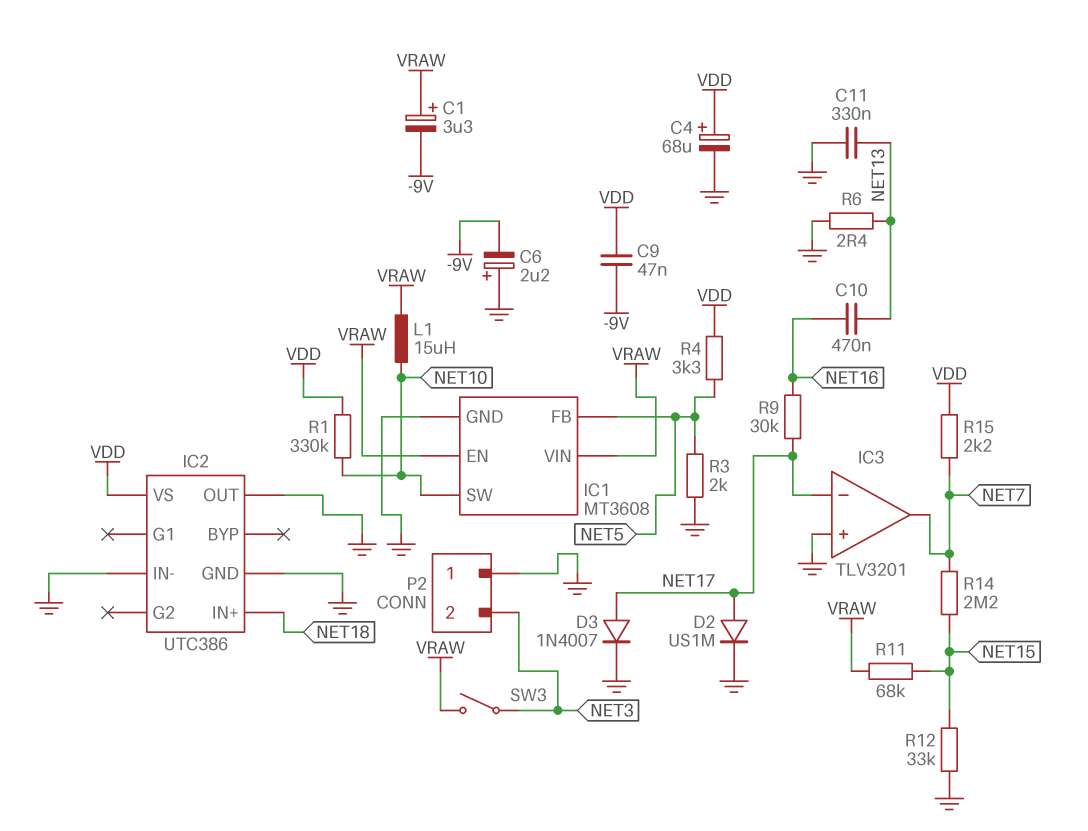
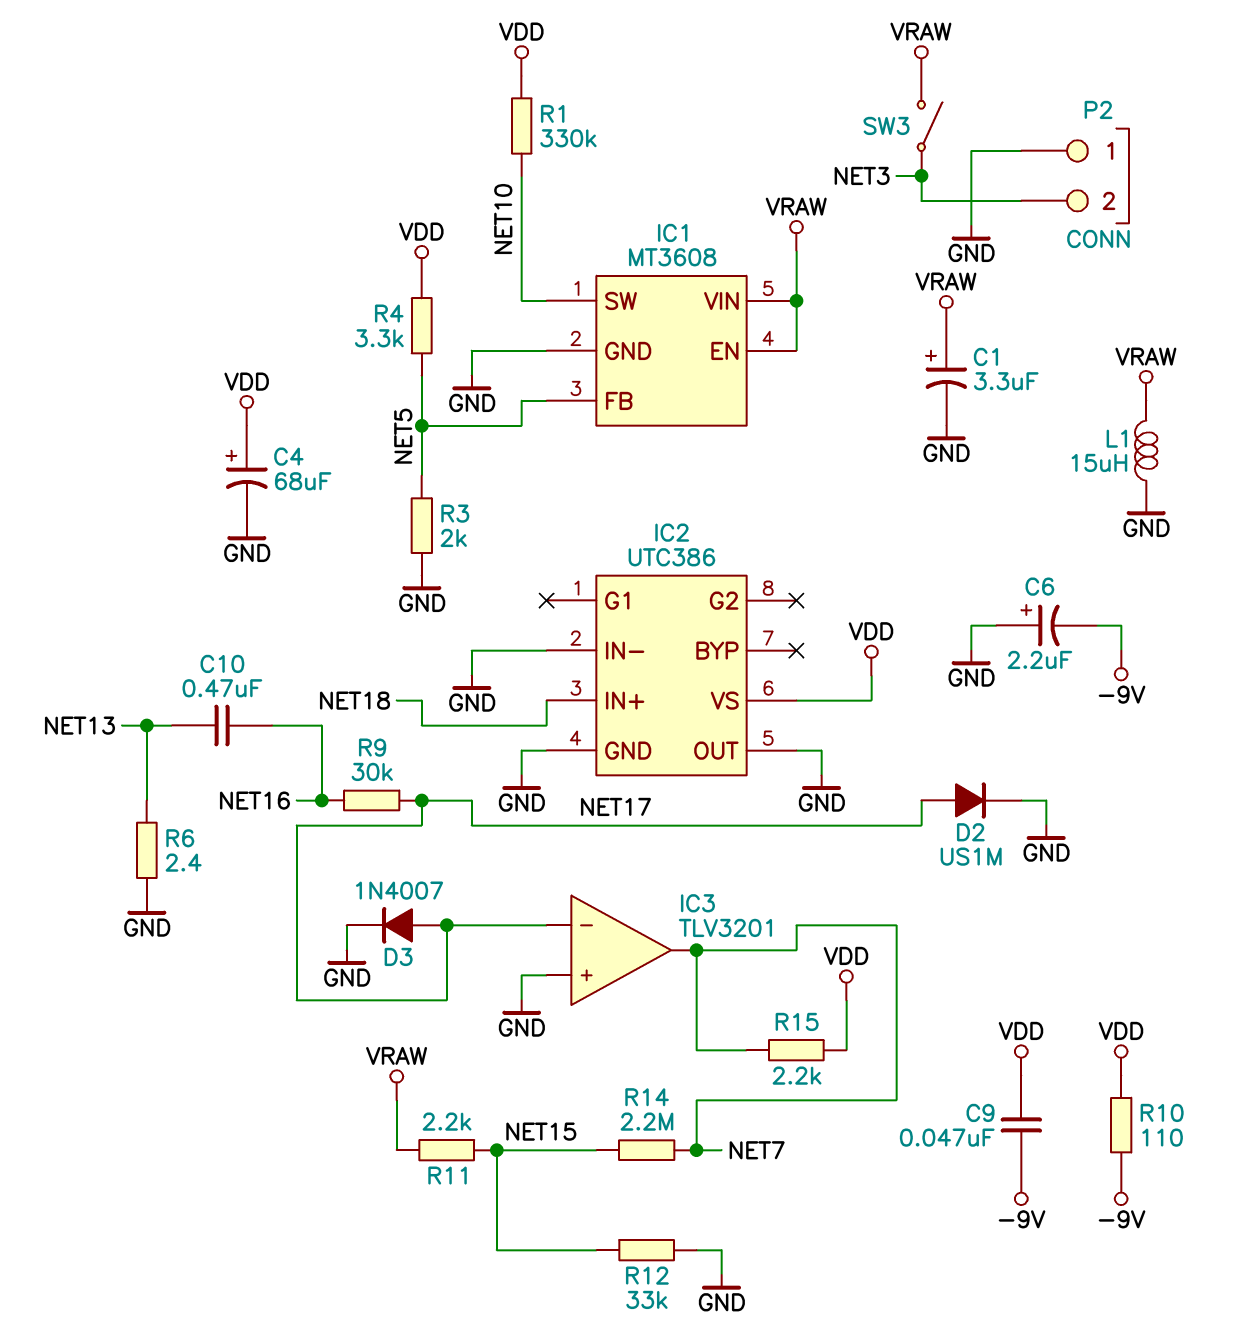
C1: 3.3uF (plus VRAW, minus -9V) -> 3.3uF (plus VRAW, minus GND)
C11: 330nF (GND, NET13) -> none
L1: 15uH (NET10, VRAW) -> 15uH (GND, VRAW)
R10: none -> 110 (-9V, VDD)
R11: 68k (NET15, VRAW) -> 2.2k (NET15, VRAW)

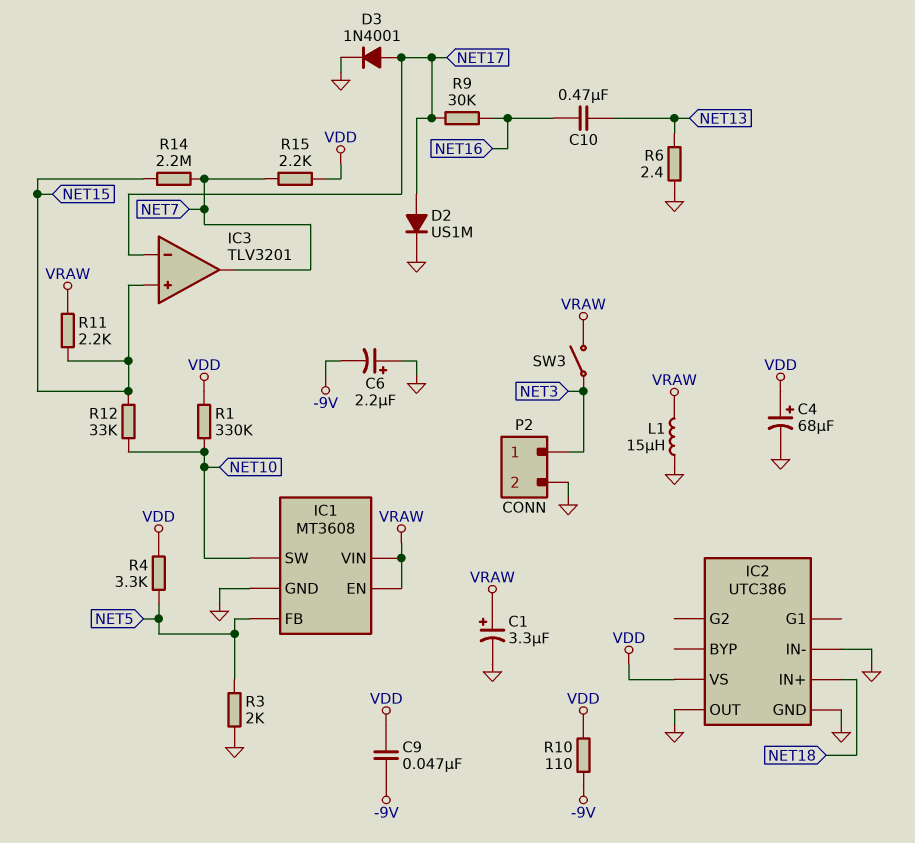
D3: diode 1N4007 (A NET17, K GND) -> diode 1N4001 (A NET17, K GND)
IC3 pin in+: GND -> NET15
P2 pin 1: GND -> NET3
P2 pin 2: NET3 -> GND
R12: 33k (GND, NET15) -> 33k (NET10, NET15)

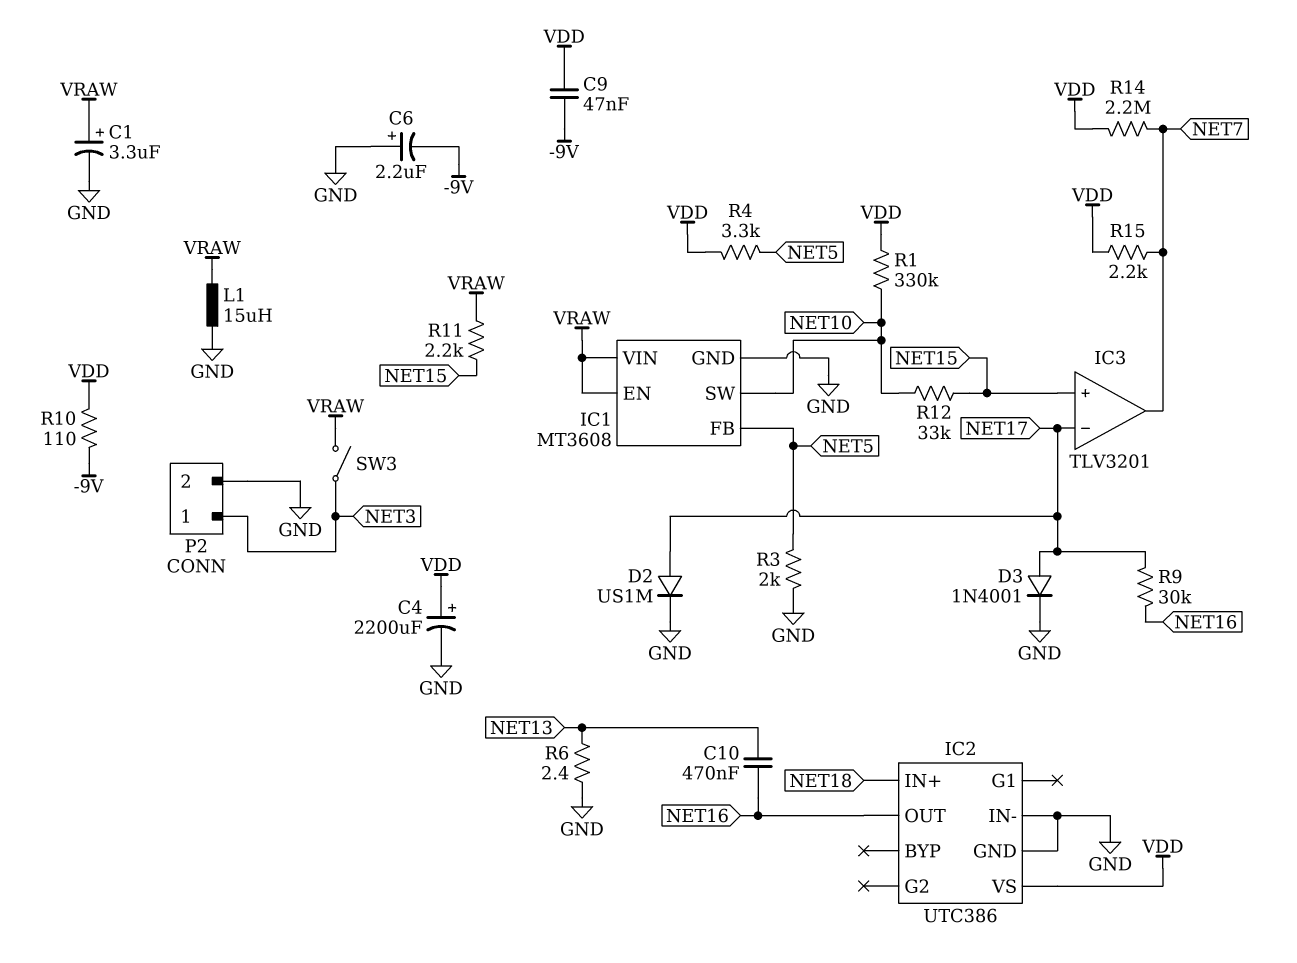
C4: 68uF (plus VDD, minus GND) -> 2200uF (plus VDD, minus GND)
IC2 pin OUT: GND -> NET16
R14: 2.2M (NET7, NET15) -> 2.2M (NET7, VDD)

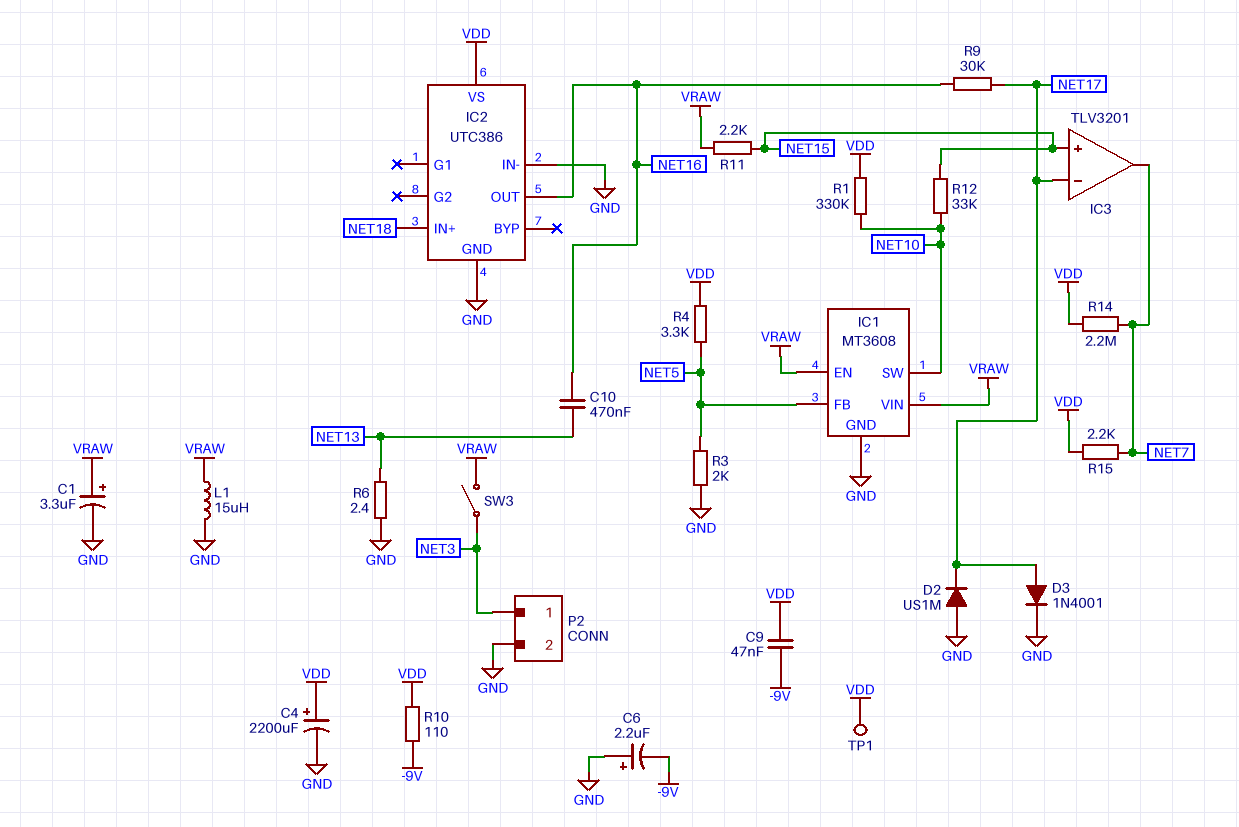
D2: diode US1M (A NET17, K GND) -> diode US1M (A GND, K NET17)
TP1: none -> test point (VDD)

